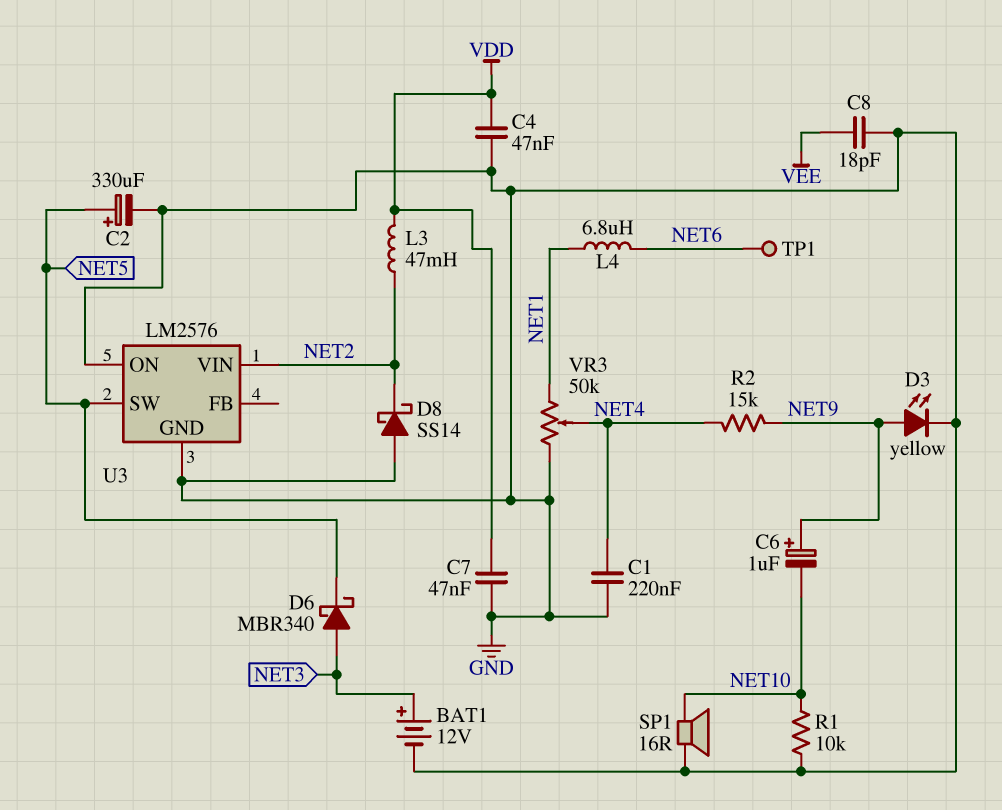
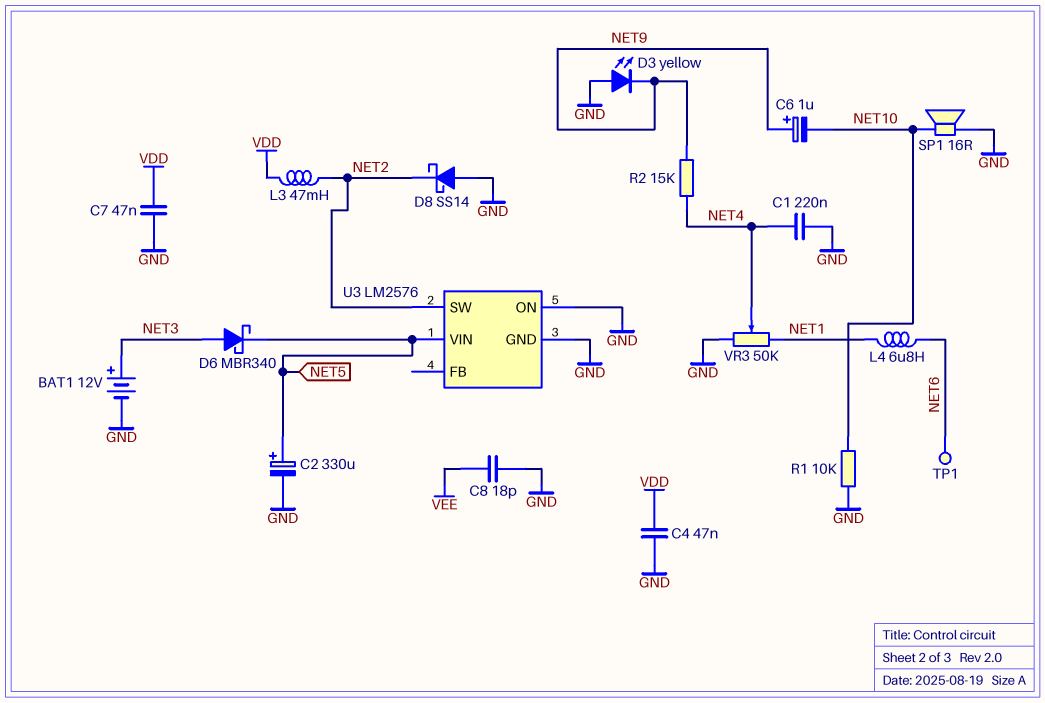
D3: LED yellow (A NET9, K GND) -> LED yellow (A GND, K NET9)
U3 pin SW: NET5 -> NET2
U3 pin VIN: NET2 -> NET5

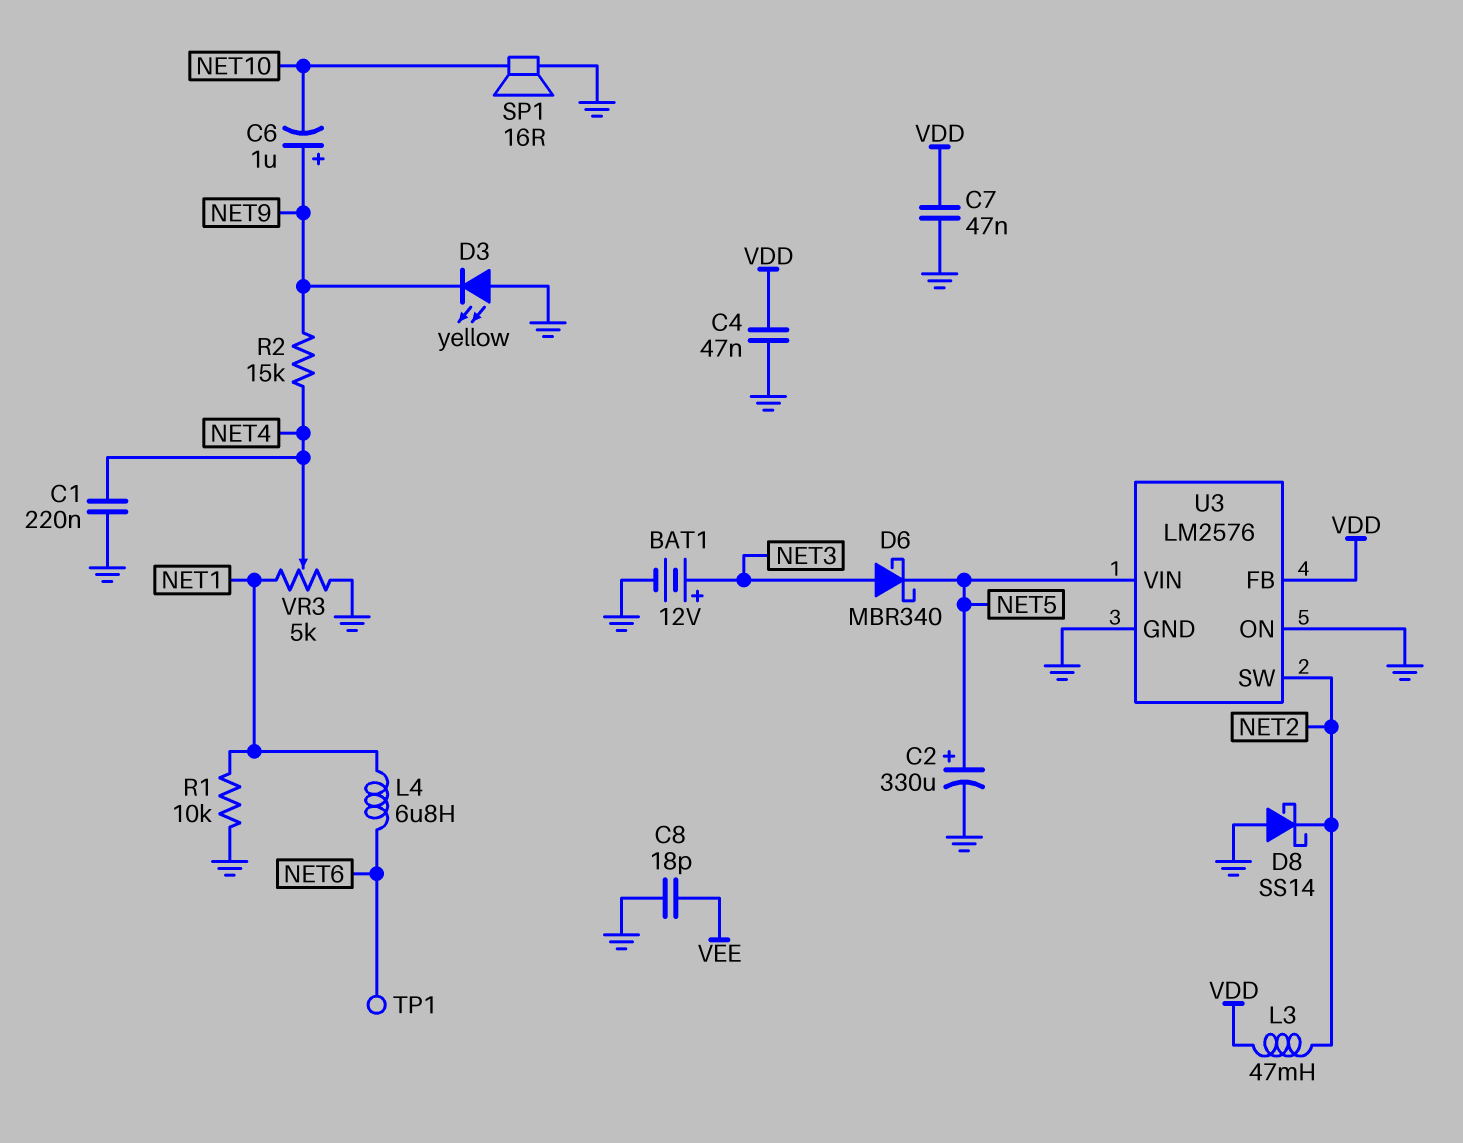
R1: 10k (GND, NET10) -> 10k (GND, NET1)
U3 pin FB: none -> VDD
VR3: 50k (GND, NET1, wiper NET4) -> 5k (GND, NET1, wiper NET4)

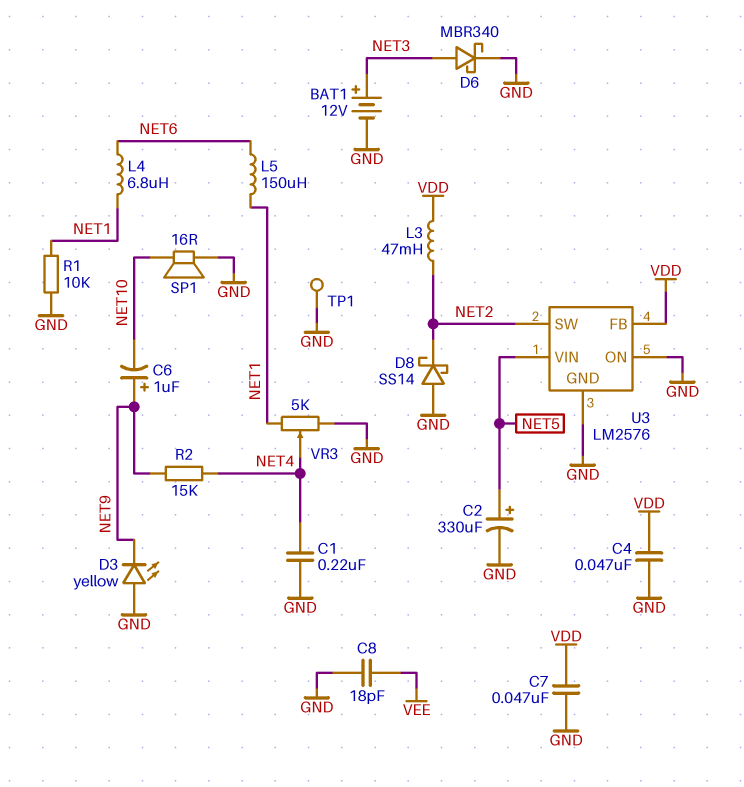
D6: schottky MBR340 (A NET3, K NET5) -> schottky MBR340 (A NET3, K GND)
L5: none -> 150uH (NET1, NET6)
TP1: test point (NET6) -> test point (GND)

